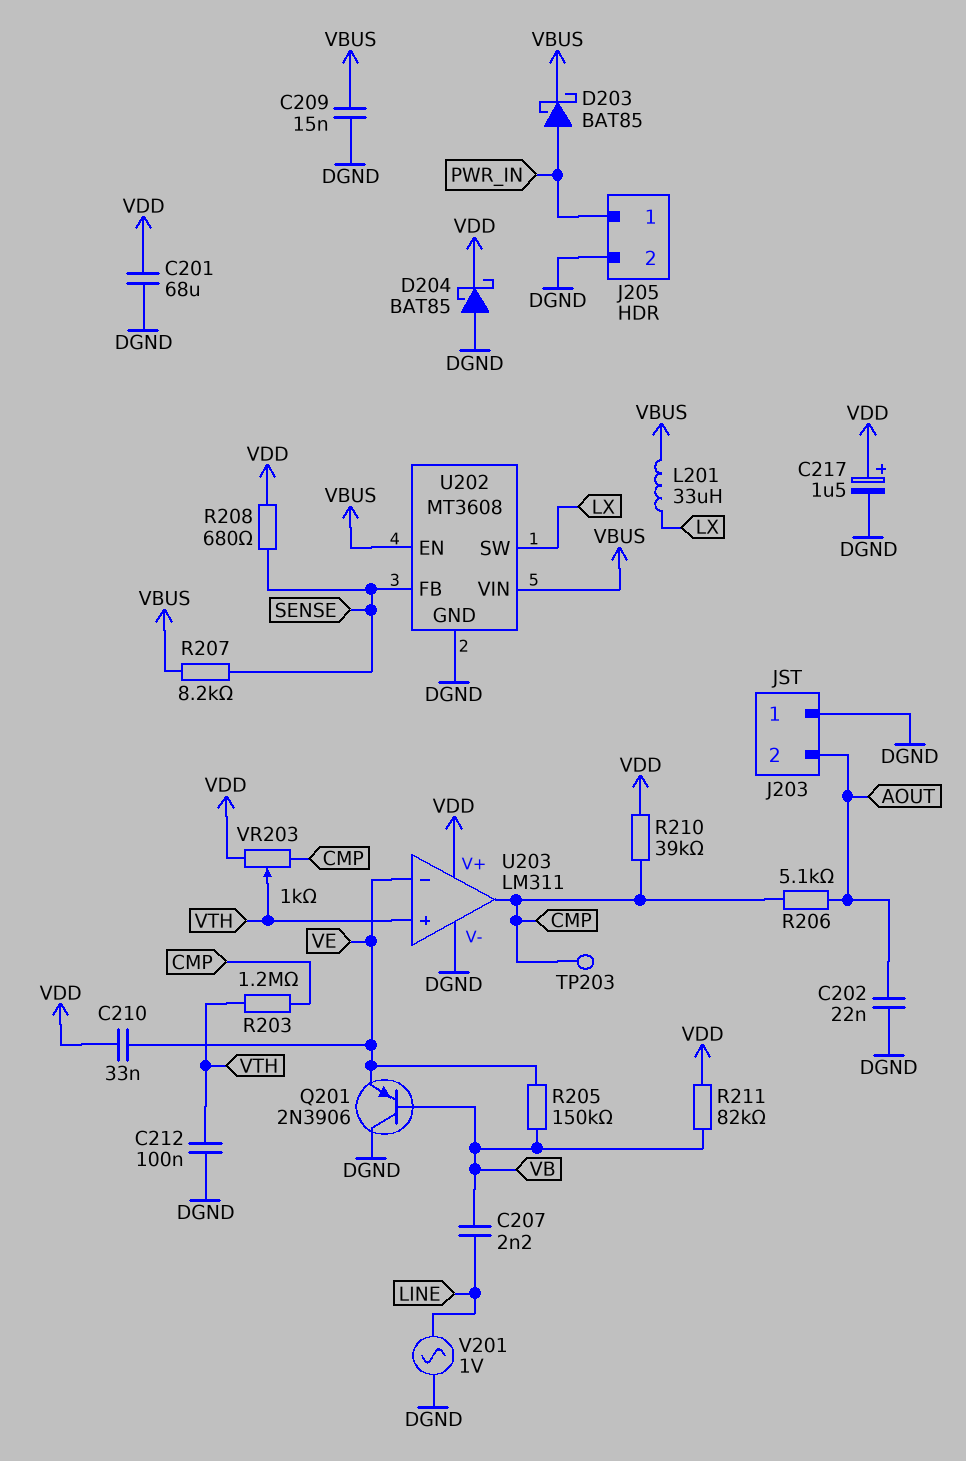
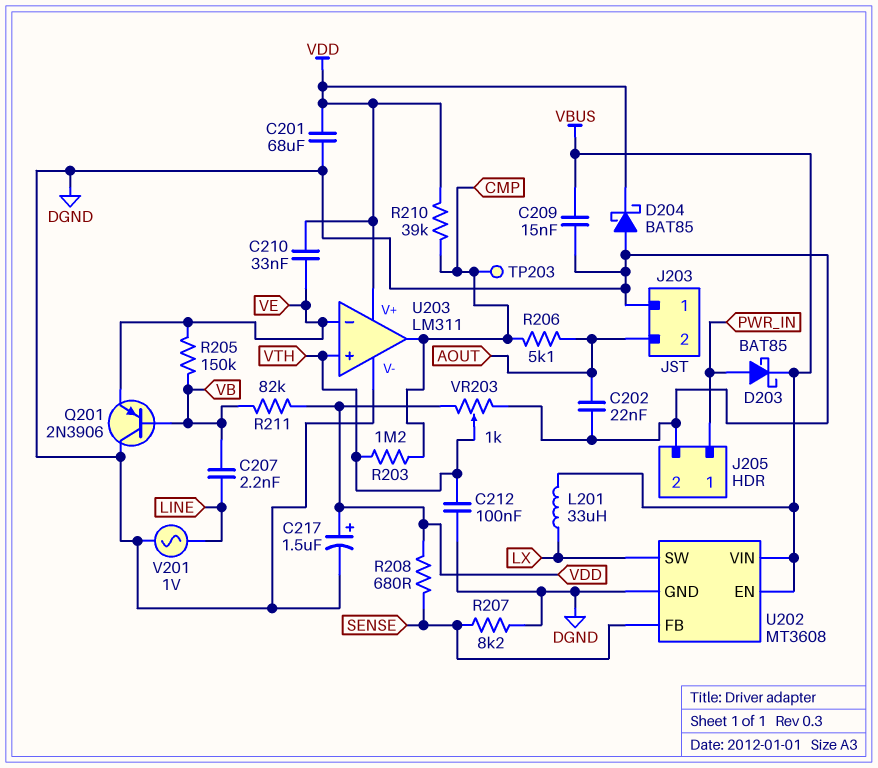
R207: 8.2k (SENSE, VBUS) -> 8.2k (DGND, SENSE)
VR203: 1k (CMP, VDD, wiper VTH) -> 1k (DGND, VDD, wiper VTH)

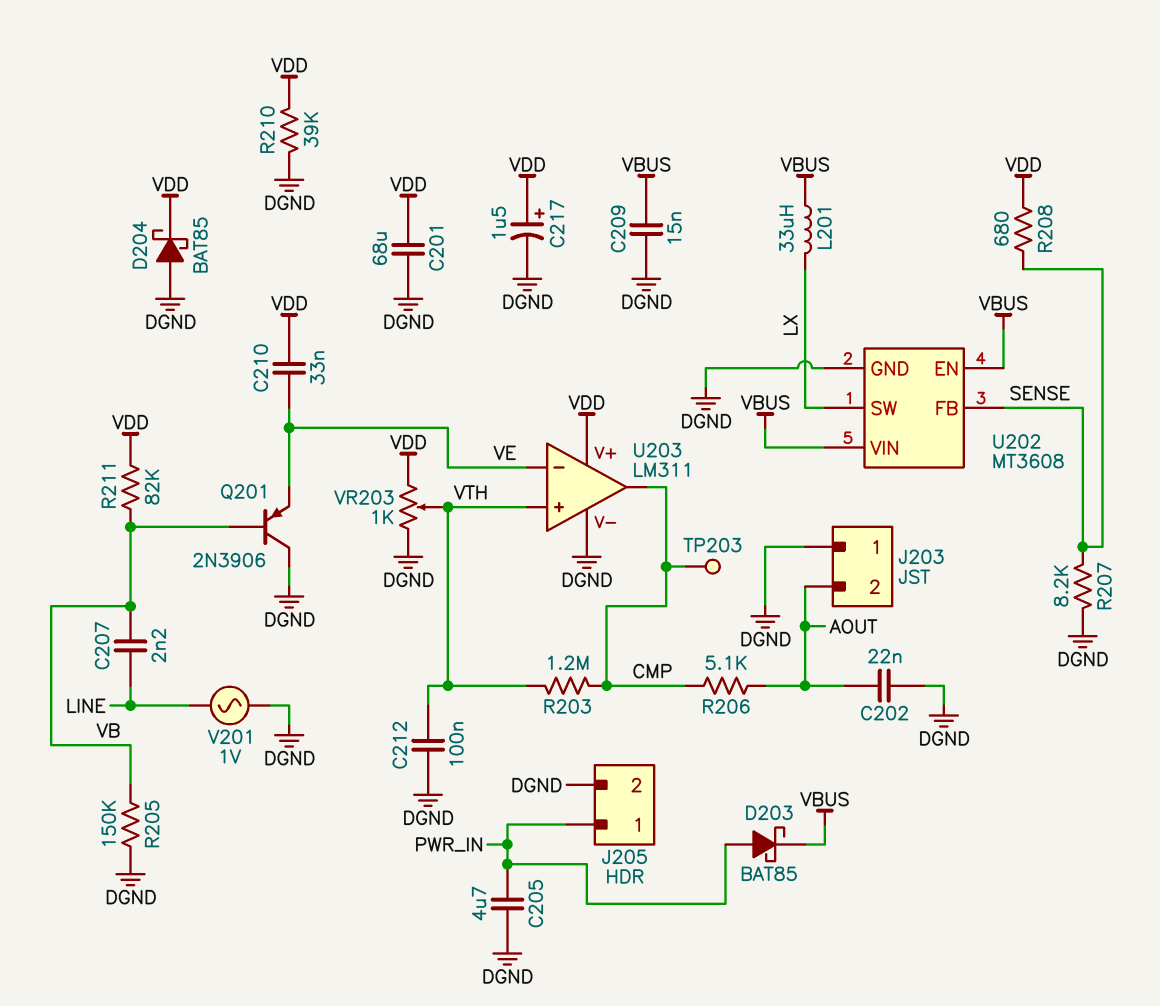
C205: none -> 4.7uF (DGND, PWR_IN)
R205: 150k (VB, VE) -> 150k (DGND, VB)
R210: 39k (CMP, VDD) -> 39k (DGND, VDD)

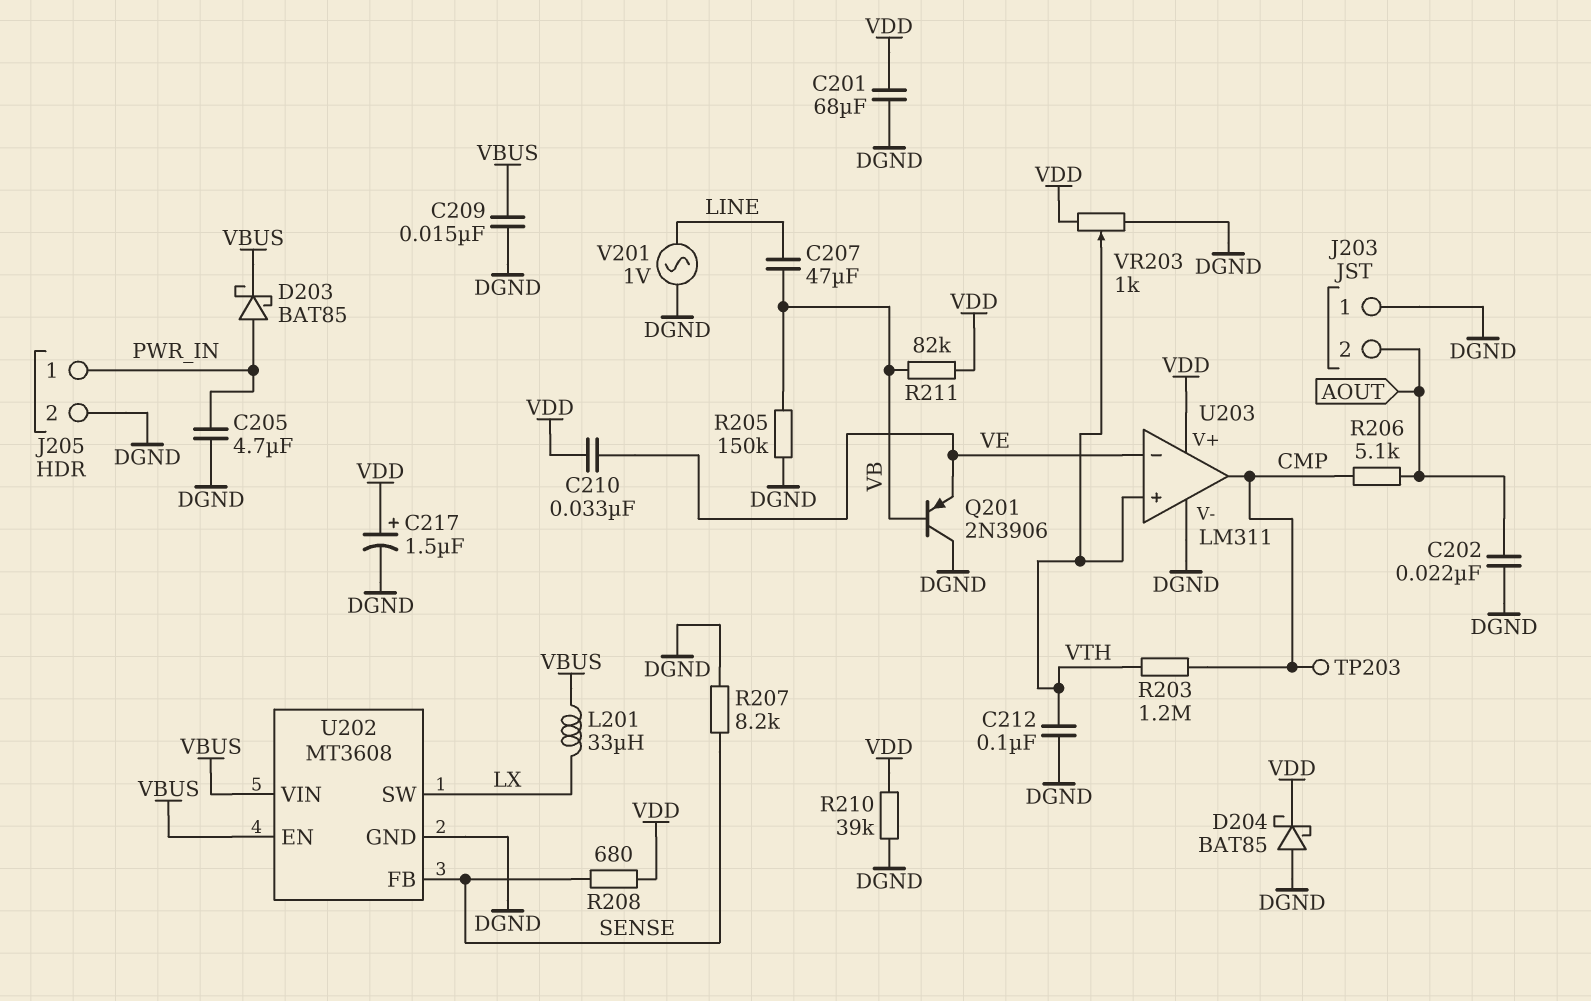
C207: 2.2nF (LINE, VB) -> 47uF (LINE, VB)

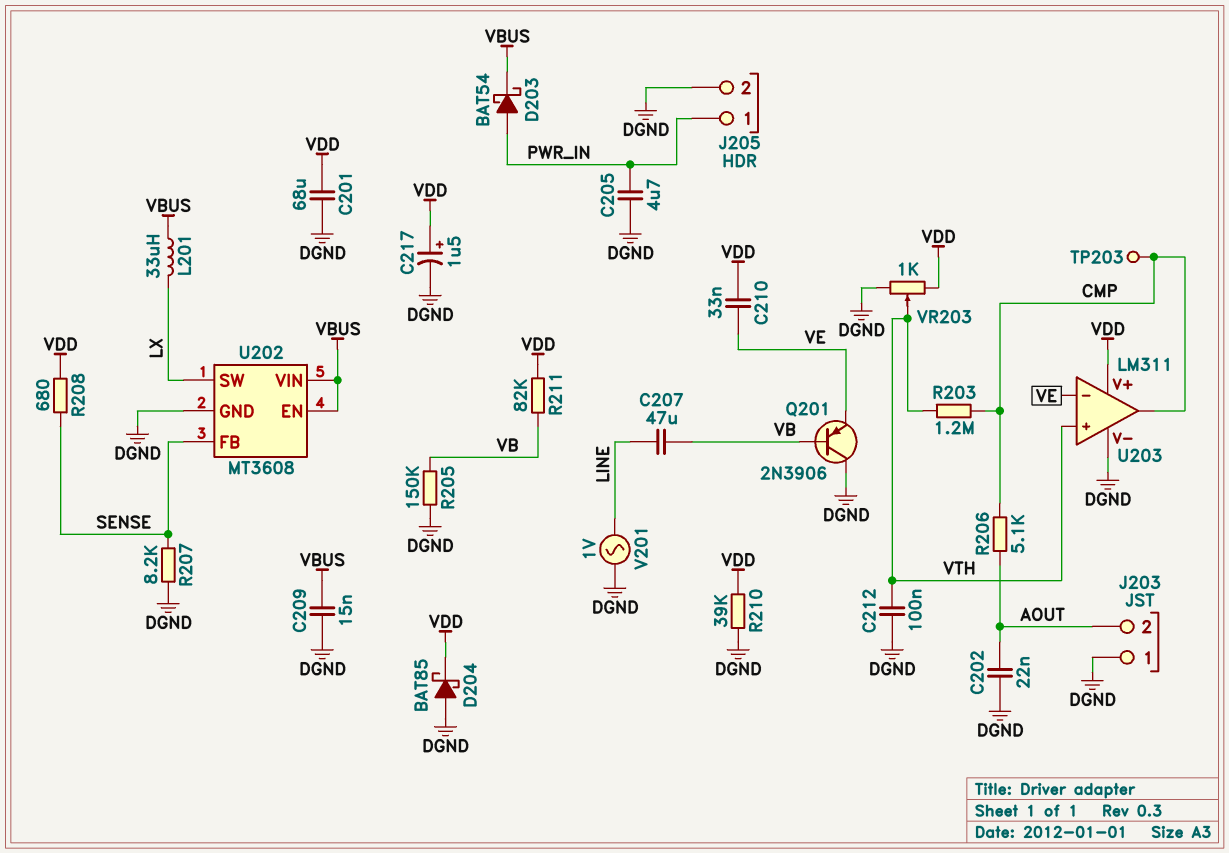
D203: schottky BAT85 (A PWR_IN, K VBUS) -> schottky BAT54 (A PWR_IN, K VBUS)

